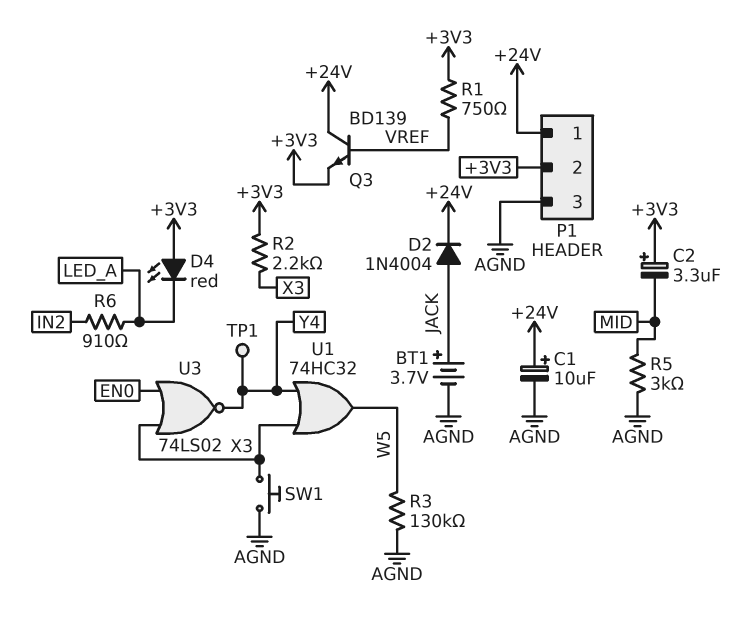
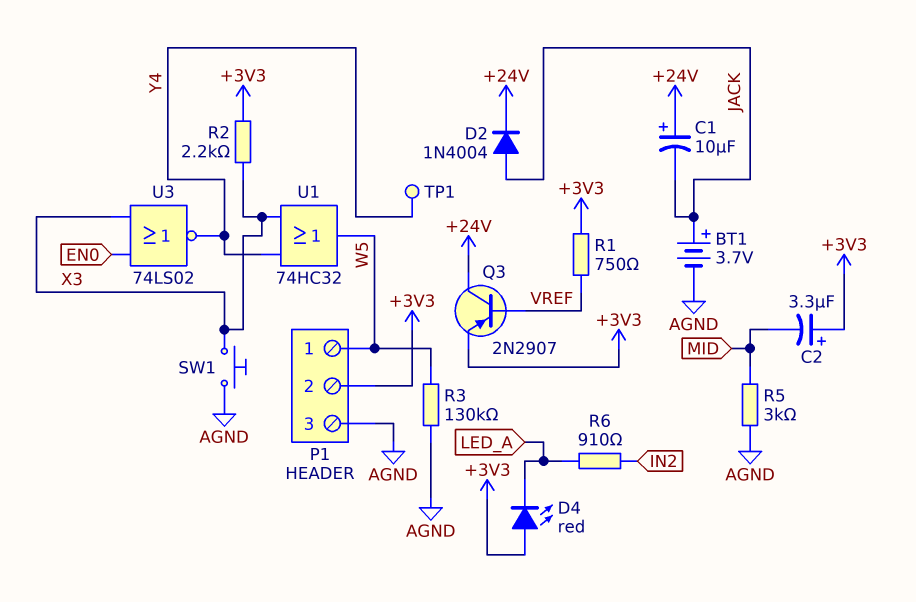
C1: 10uF (plus +24V, minus AGND) -> 10uF (plus +24V, minus JACK)
P1 pin 1: +24V -> W5
Q3: NPN BD139 (B VREF, C +24V, E +3V3) -> PNP 2N2907 (B VREF, C +24V, E +3V3)

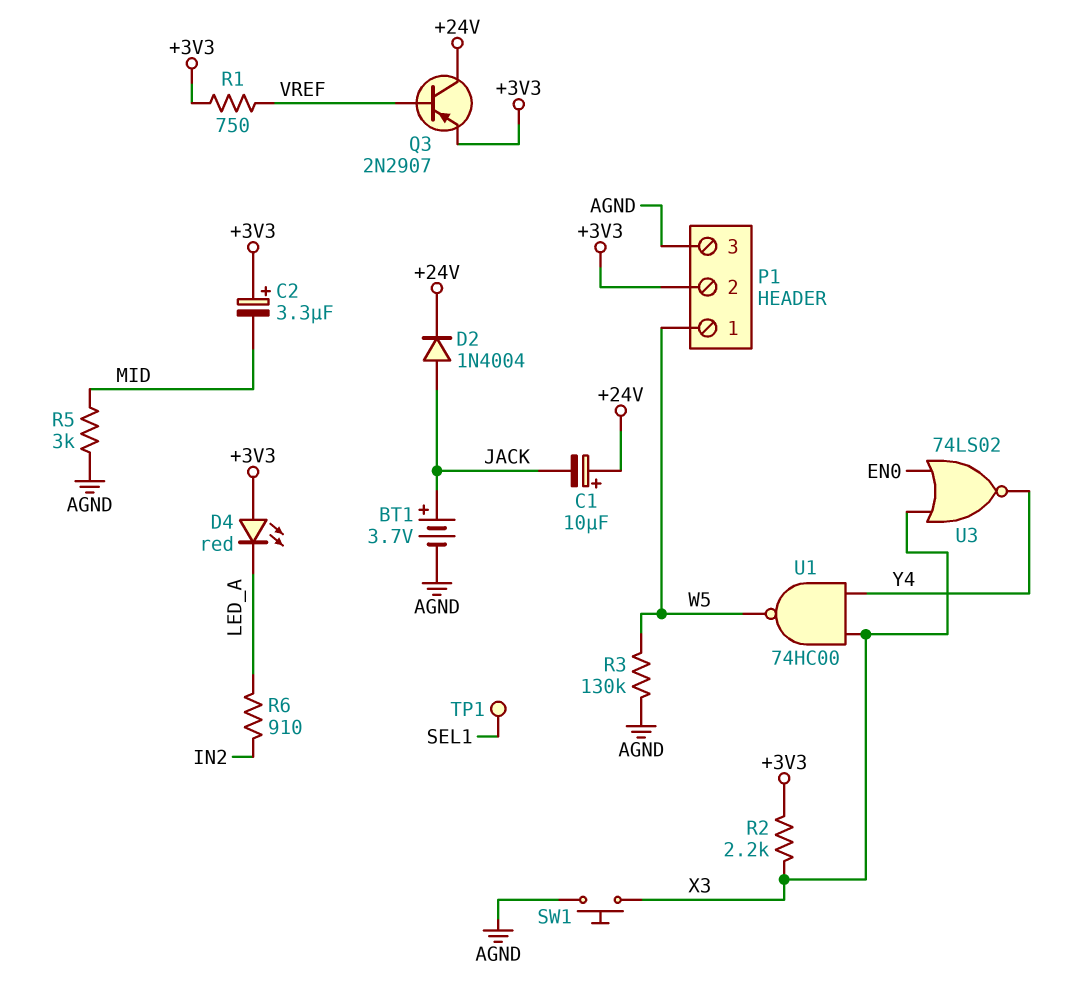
TP1: test point (Y4) -> test point (SEL1)
U1: OR 74HC32 (in X3, in Y4, out W5) -> NAND 74HC00 (in X3, in Y4, out W5)

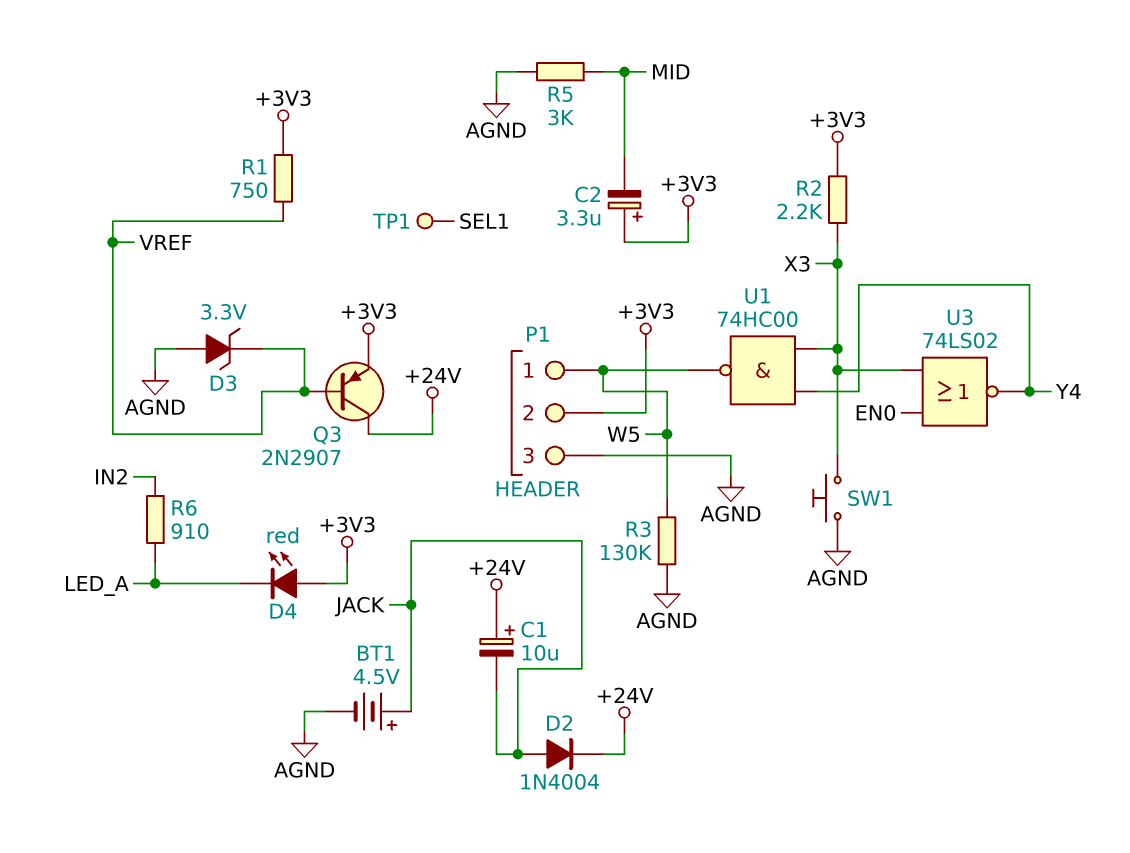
BT1: 3.7V (plus JACK, minus AGND) -> 4.5V (plus JACK, minus AGND)
D3: none -> zener 3.3V (A AGND, K VREF)

